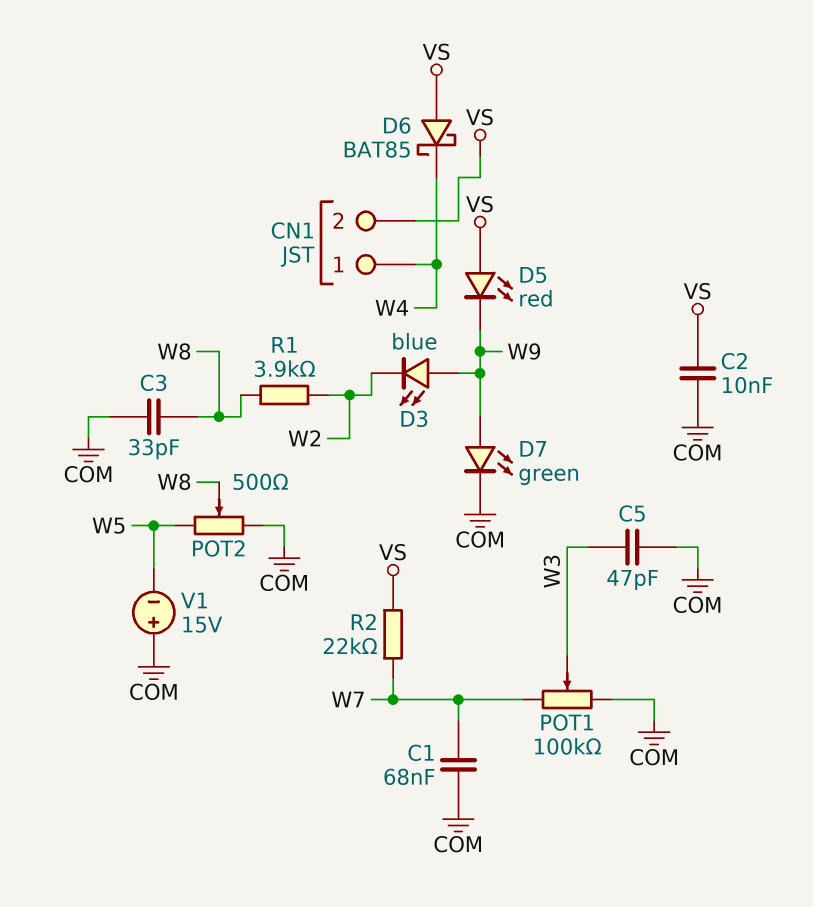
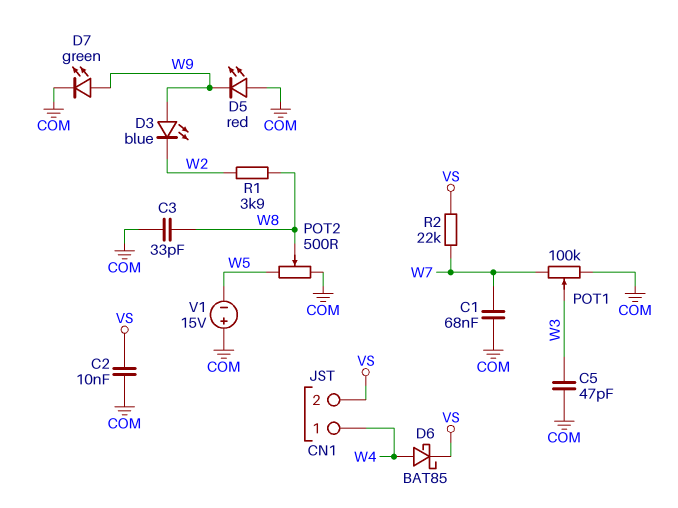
D5: LED red (A VS, K W9) -> LED red (A COM, K W9)
D6: schottky BAT85 (A VS, K W4) -> schottky BAT85 (A W4, K VS)

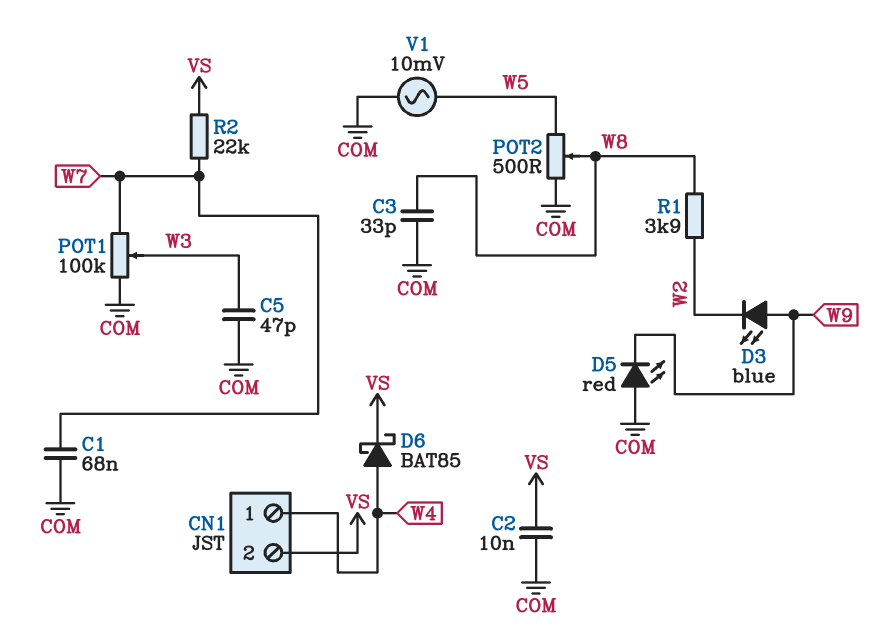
D7: LED green (A W9, K COM) -> none
V1: 15V (plus COM, minus W5) -> AC 10mV (COM, W5)

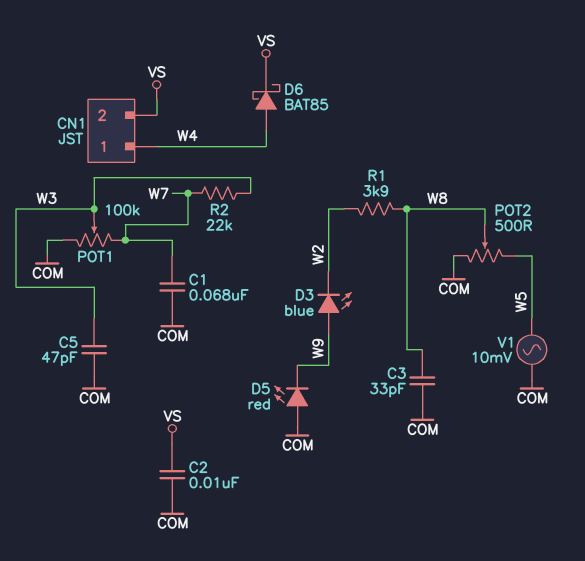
R2: 22k (VS, W7) -> 22k (W3, W7)

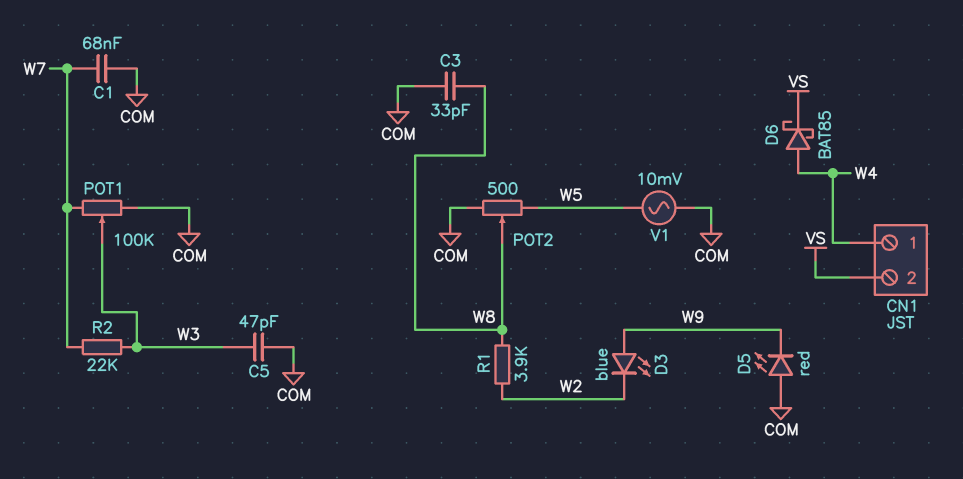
C2: 10nF (COM, VS) -> none

